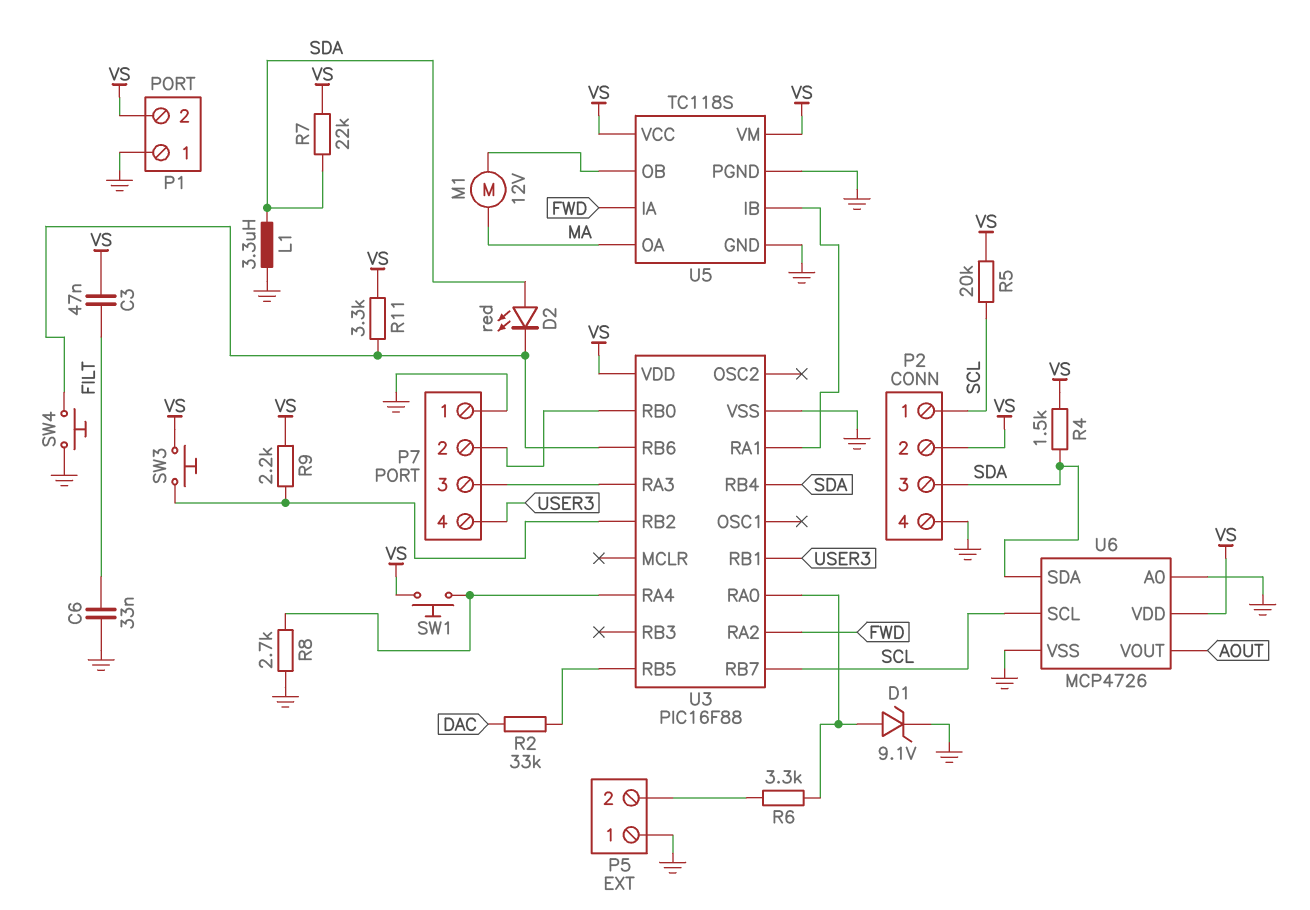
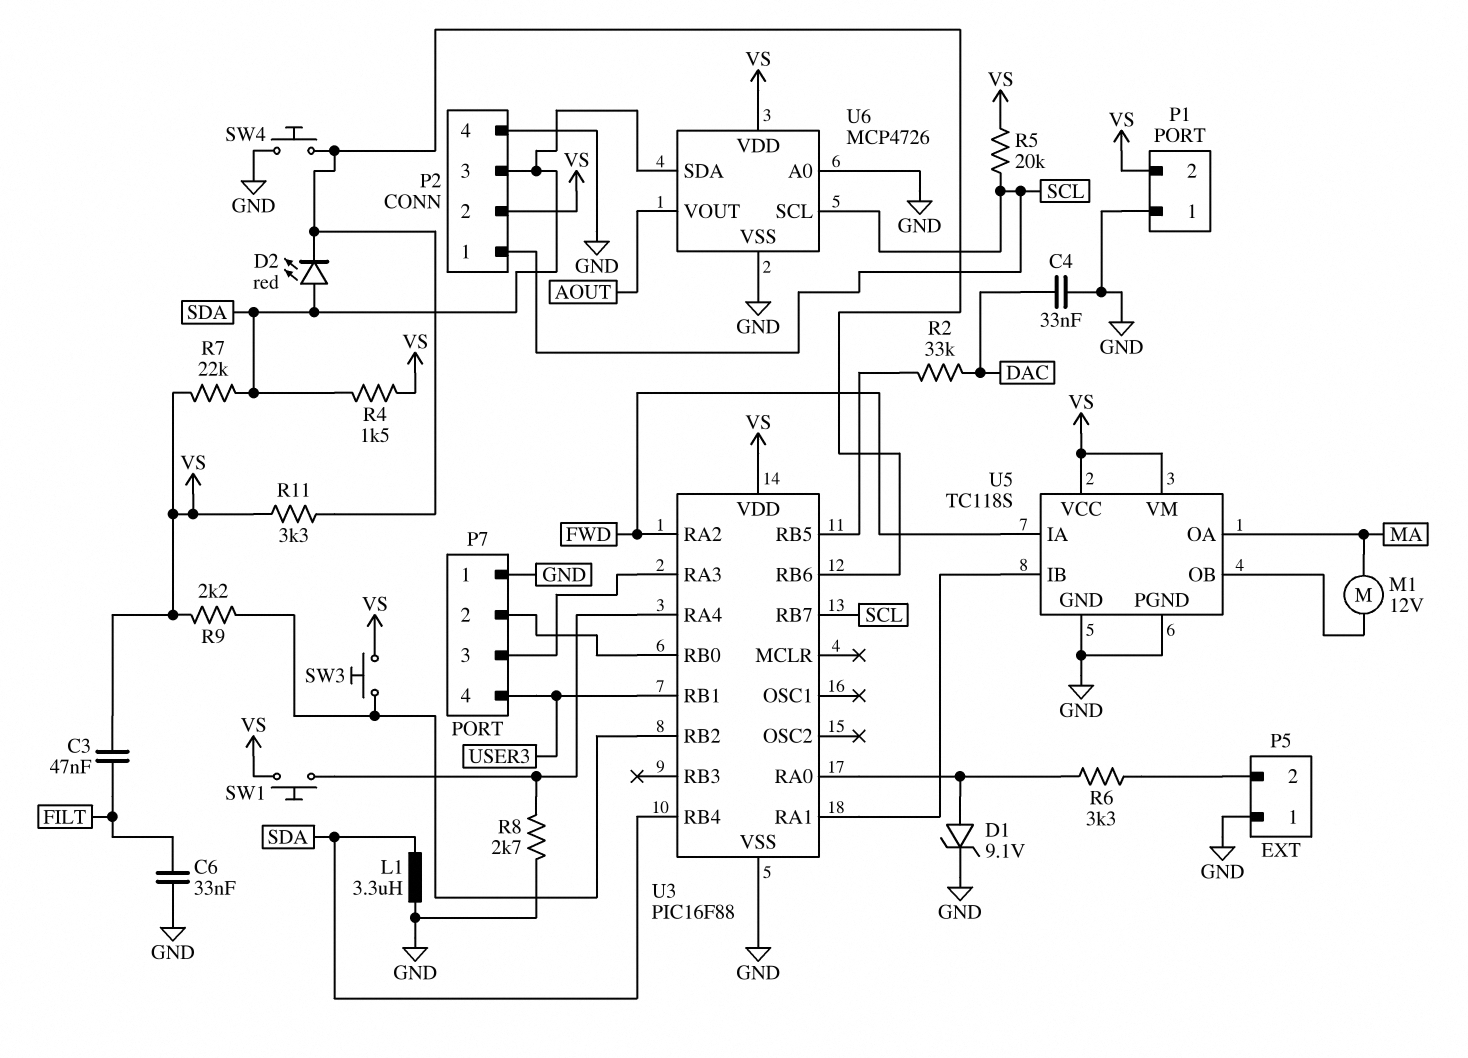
C4: none -> 33nF (DAC, GND)

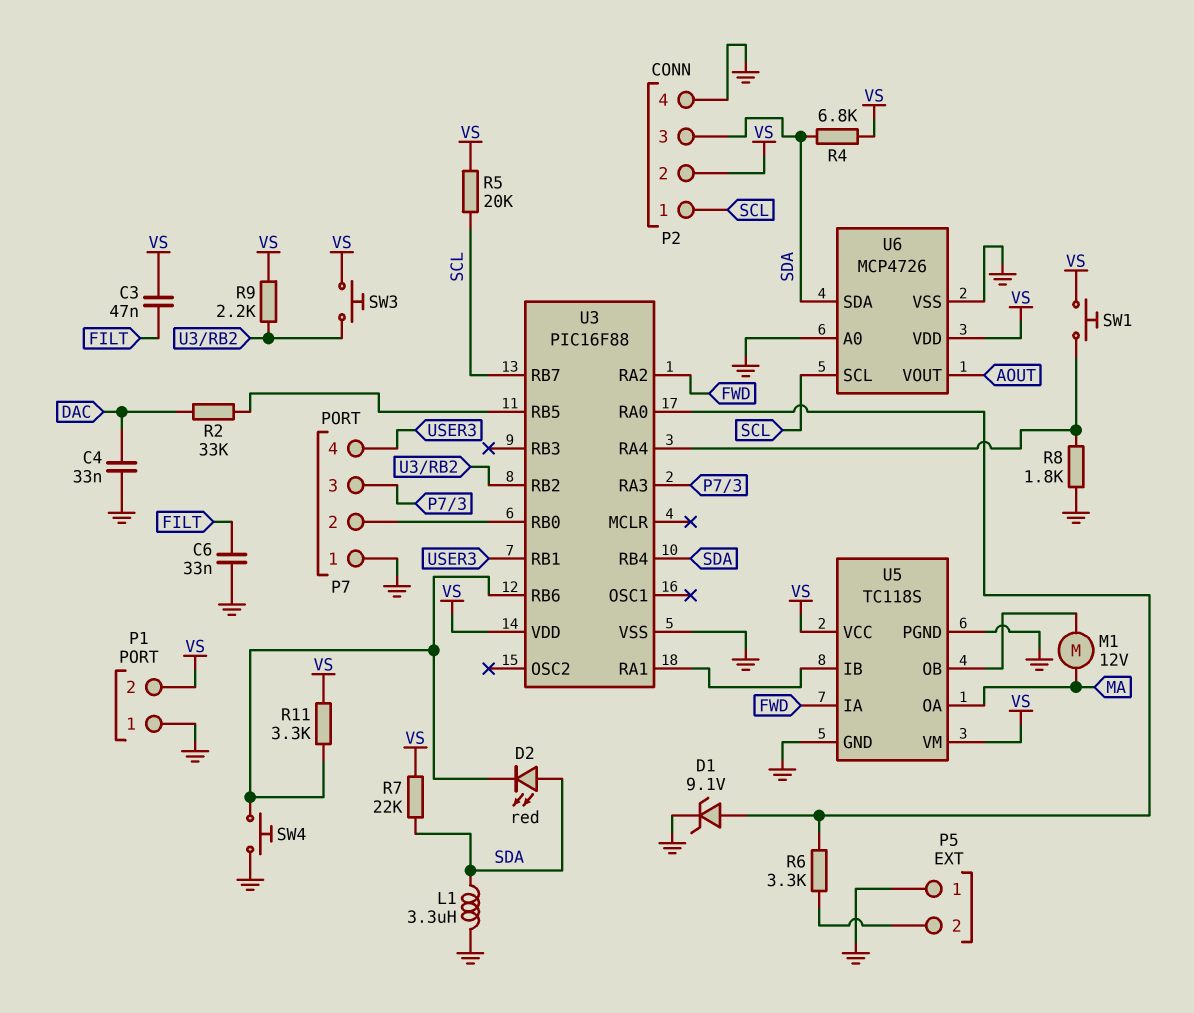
R4: 1.5k (SDA, VS) -> 6.8k (SDA, VS)
R8: 2.7k (GND, U3/RA4) -> 1.8k (GND, U3/RA4)

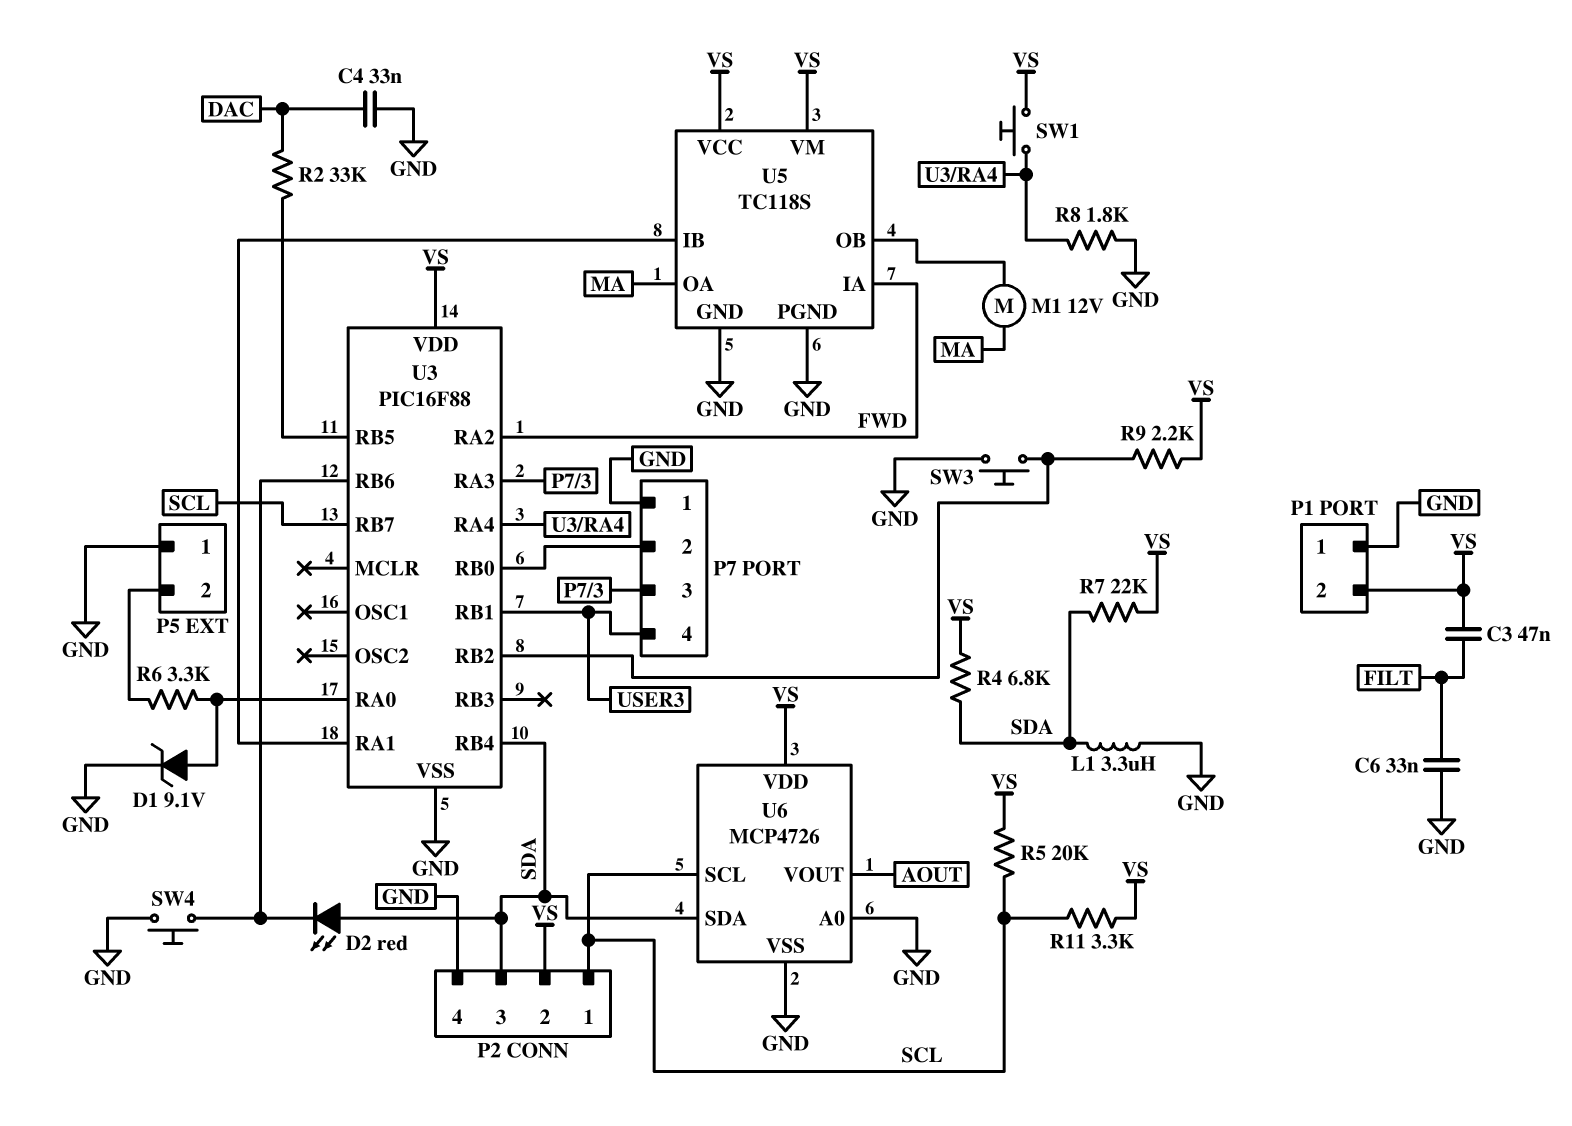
R11: 3.3k (U3/RB6, VS) -> 3.3k (SCL, VS)
SW3: button (U3/RB2, VS) -> button (GND, U3/RB2)

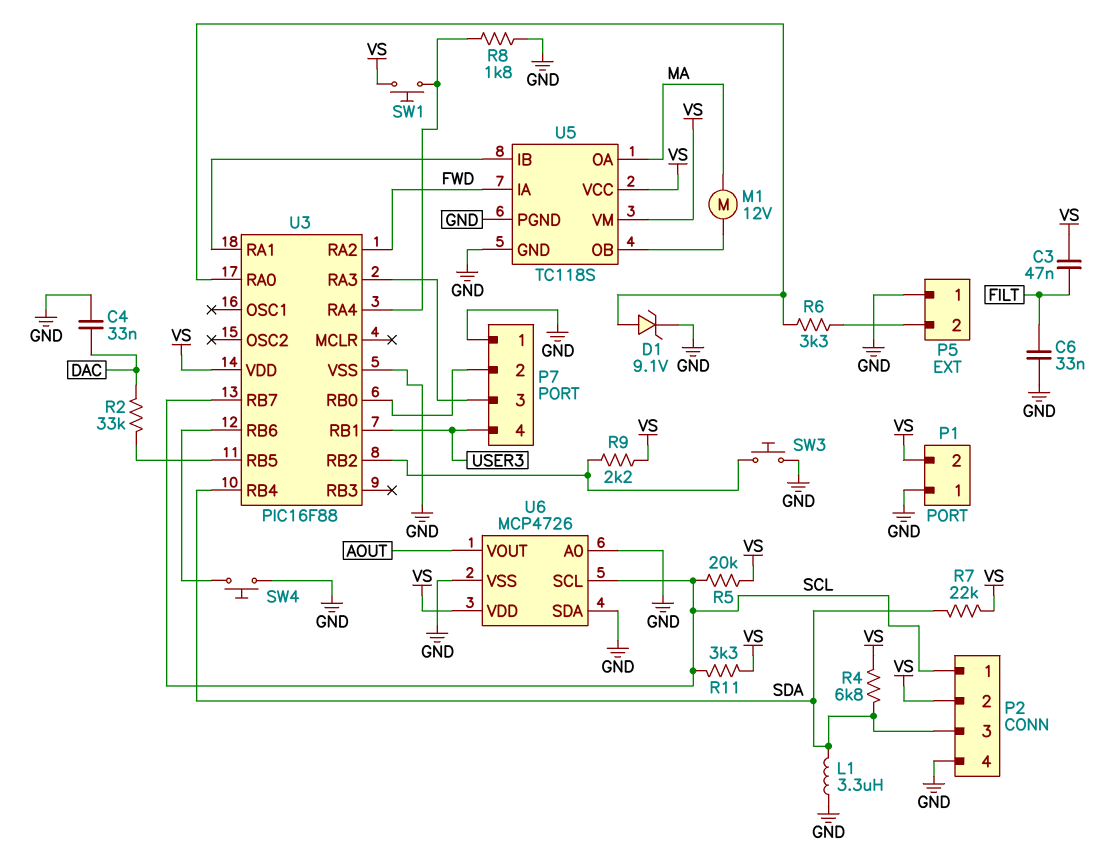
D2: LED red (A SDA, K U3/RB6) -> none
U6 pin SDA: SDA -> GND

